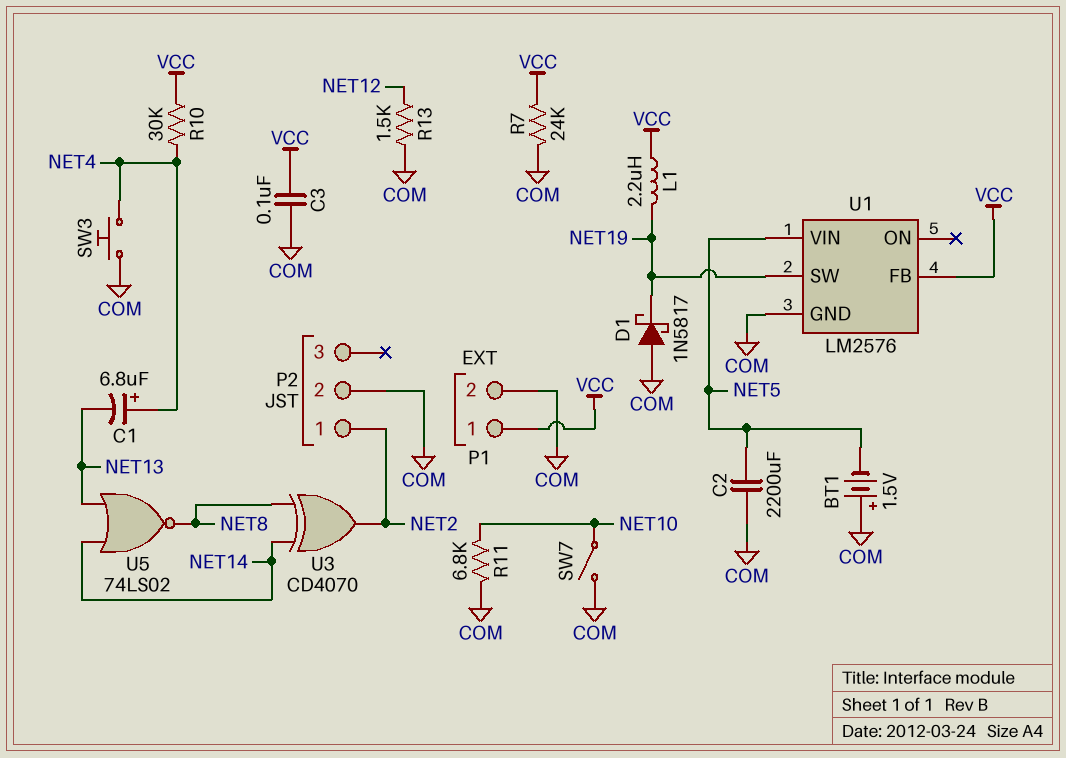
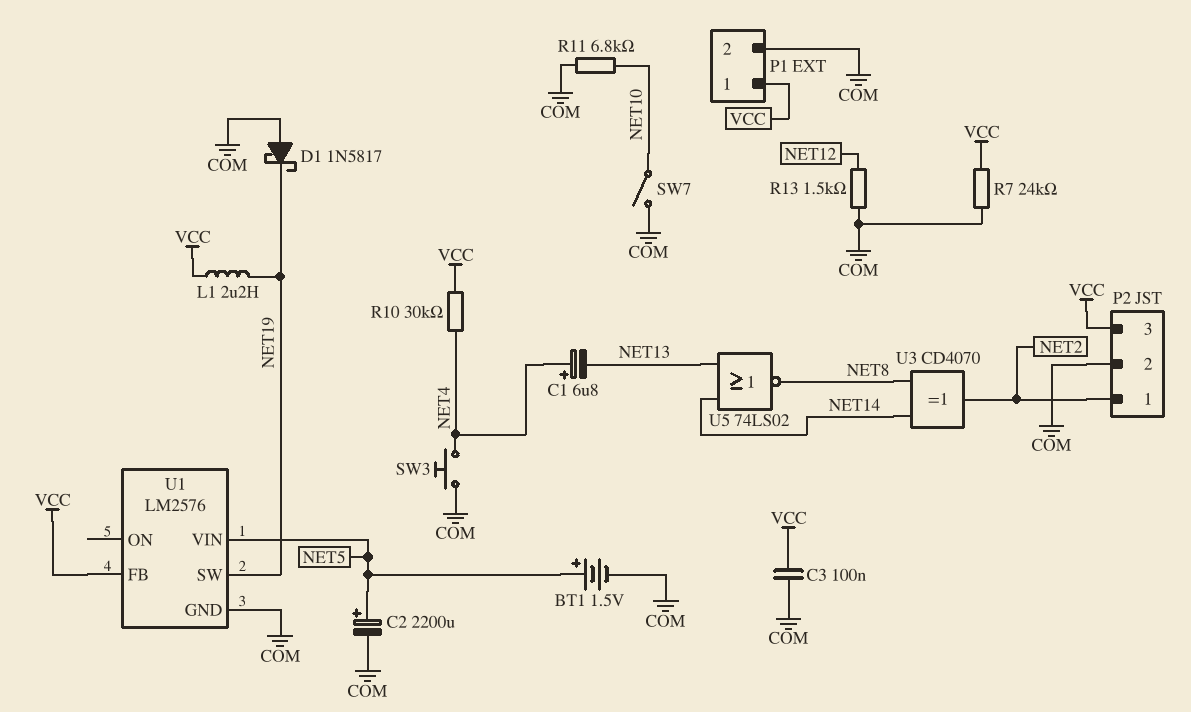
BT1: 1.5V (plus COM, minus NET5) -> 1.5V (plus NET5, minus COM)
C2: 2200uF (COM, NET5) -> 2200uF (plus NET5, minus COM)
P2 pin 3: none -> VCC

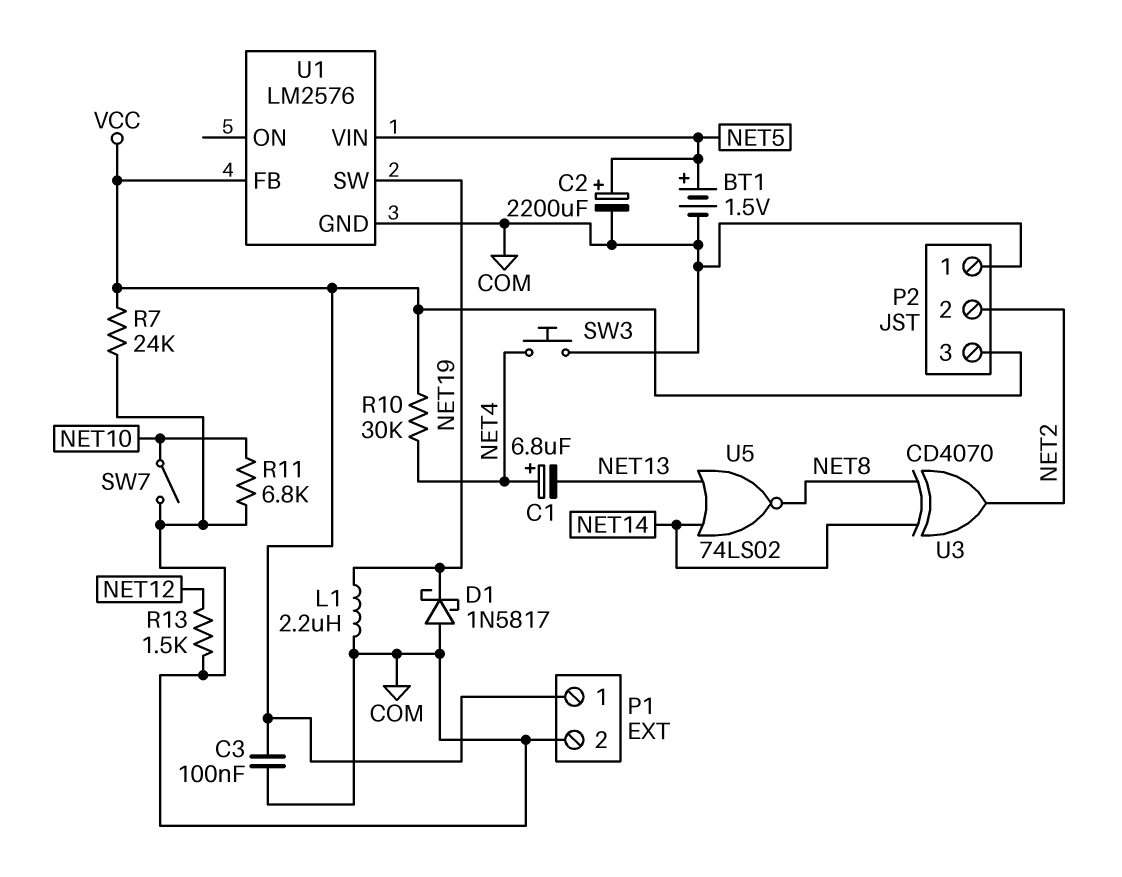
L1: 2.2uH (NET19, VCC) -> 2.2uH (COM, NET19)
P2 pin 1: NET2 -> COM
P2 pin 2: COM -> NET2

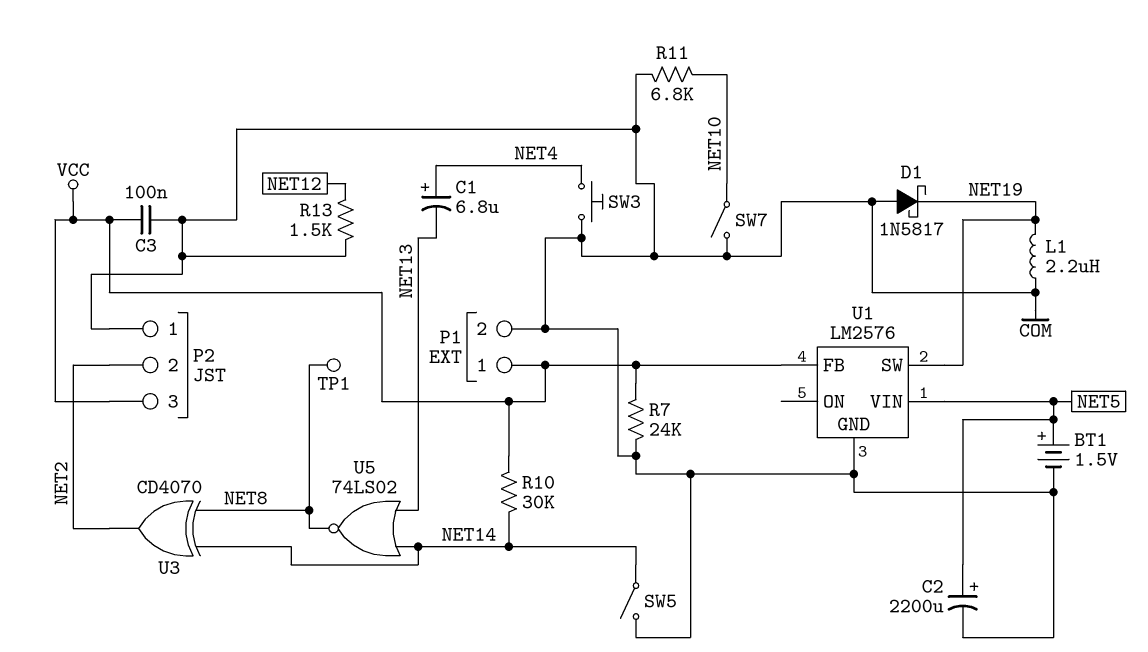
R10: 30k (NET4, VCC) -> 30k (NET14, VCC)
SW5: none -> switch (COM, NET14)
TP1: none -> test point (NET8)

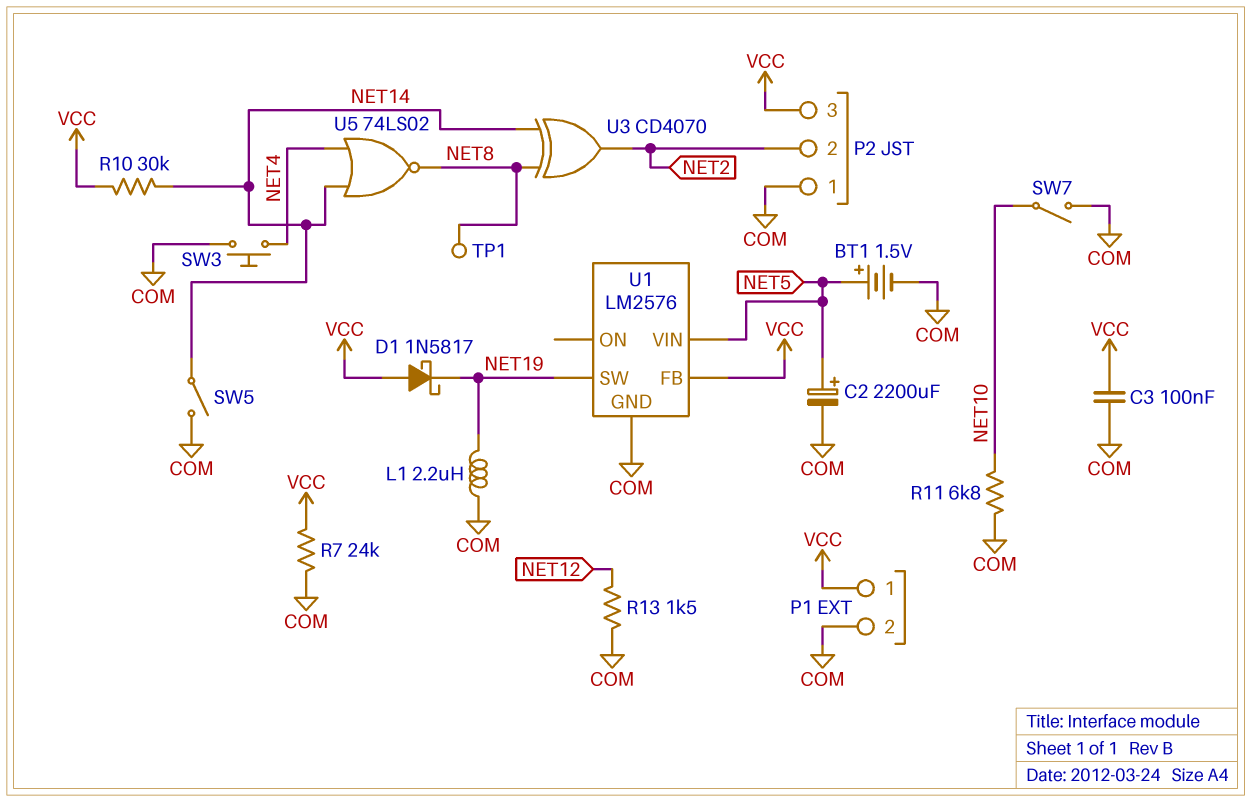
C1: 6.8uF (plus NET4, minus NET13) -> none
D1: schottky 1N5817 (A COM, K NET19) -> schottky 1N5817 (A VCC, K NET19)
U5: NOR 74LS02 (in NET13, in NET14, out NET8) -> NOR 74LS02 (in NET4, in NET14, out NET8)

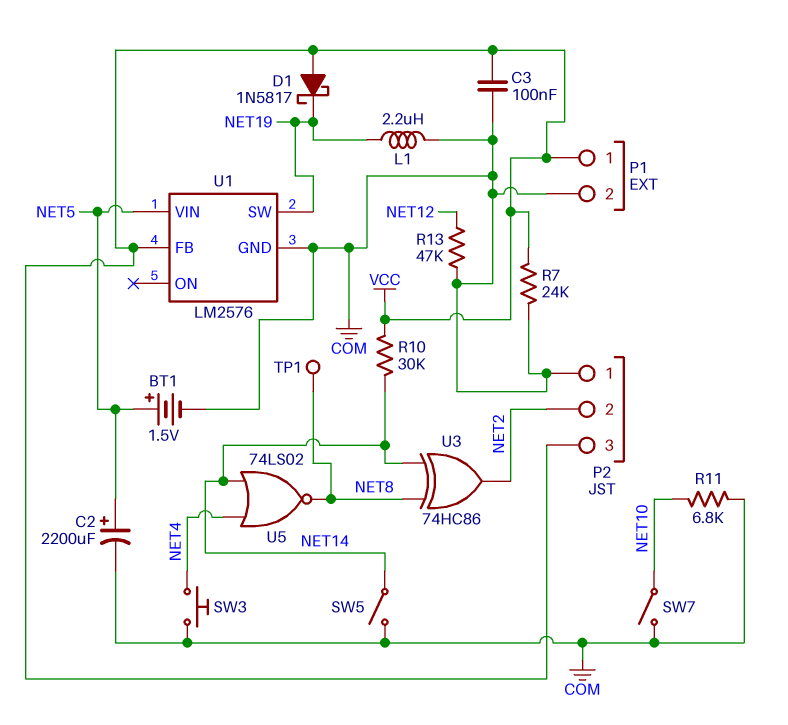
R13: 1.5k (COM, NET12) -> 47k (COM, NET12)
U3: XOR CD4070 (in NET8, in NET14, out NET2) -> XOR 74HC86 (in NET8, in NET14, out NET2)

